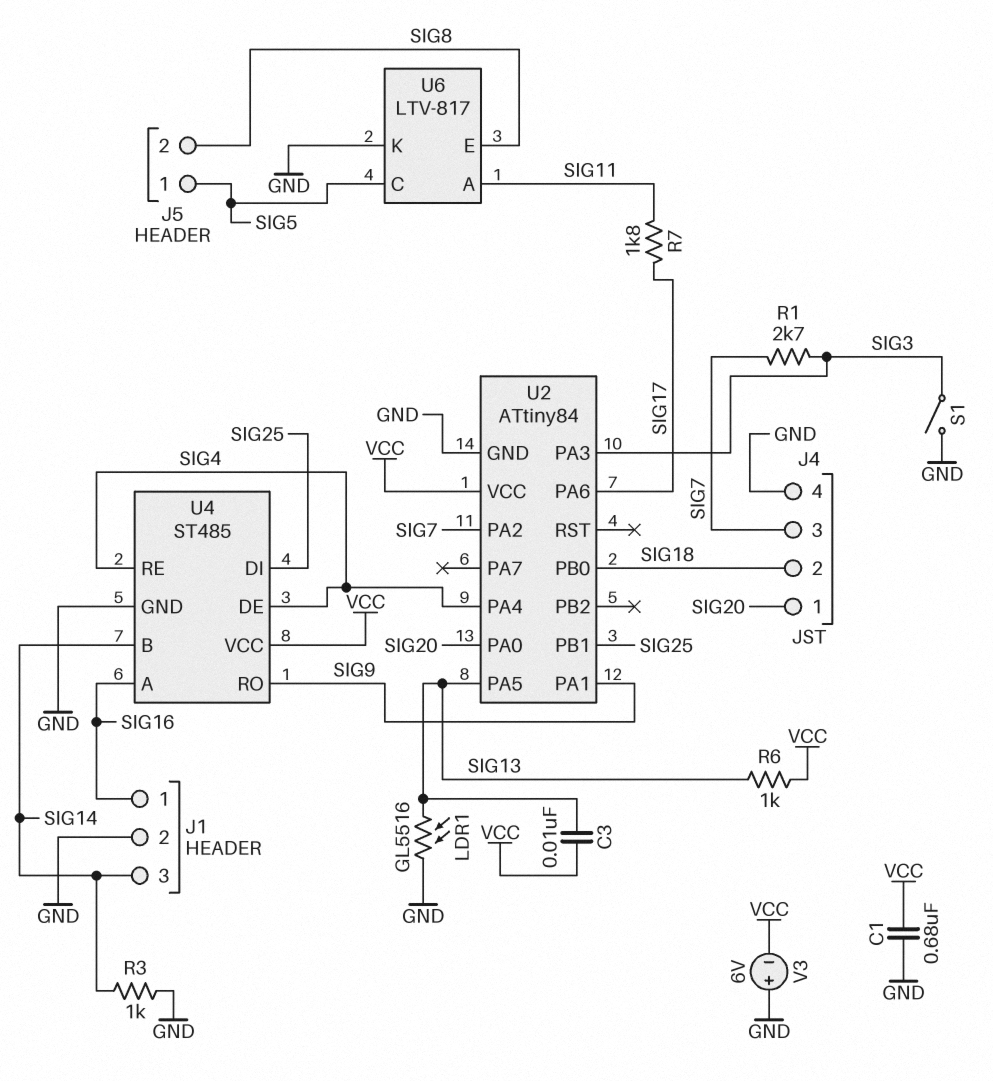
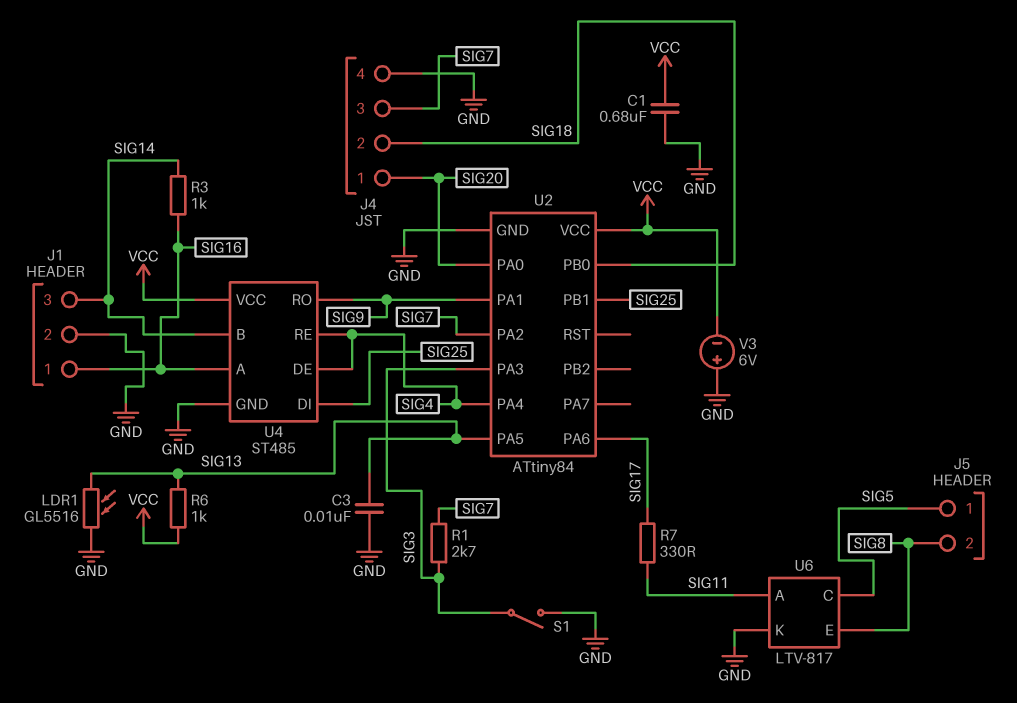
C3: 10nF (SIG13, VCC) -> 10nF (GND, SIG13)
R3: 1k (GND, SIG14) -> 1k (SIG14, SIG16)
R7: 1.8k (SIG11, SIG17) -> 330 (SIG11, SIG17)

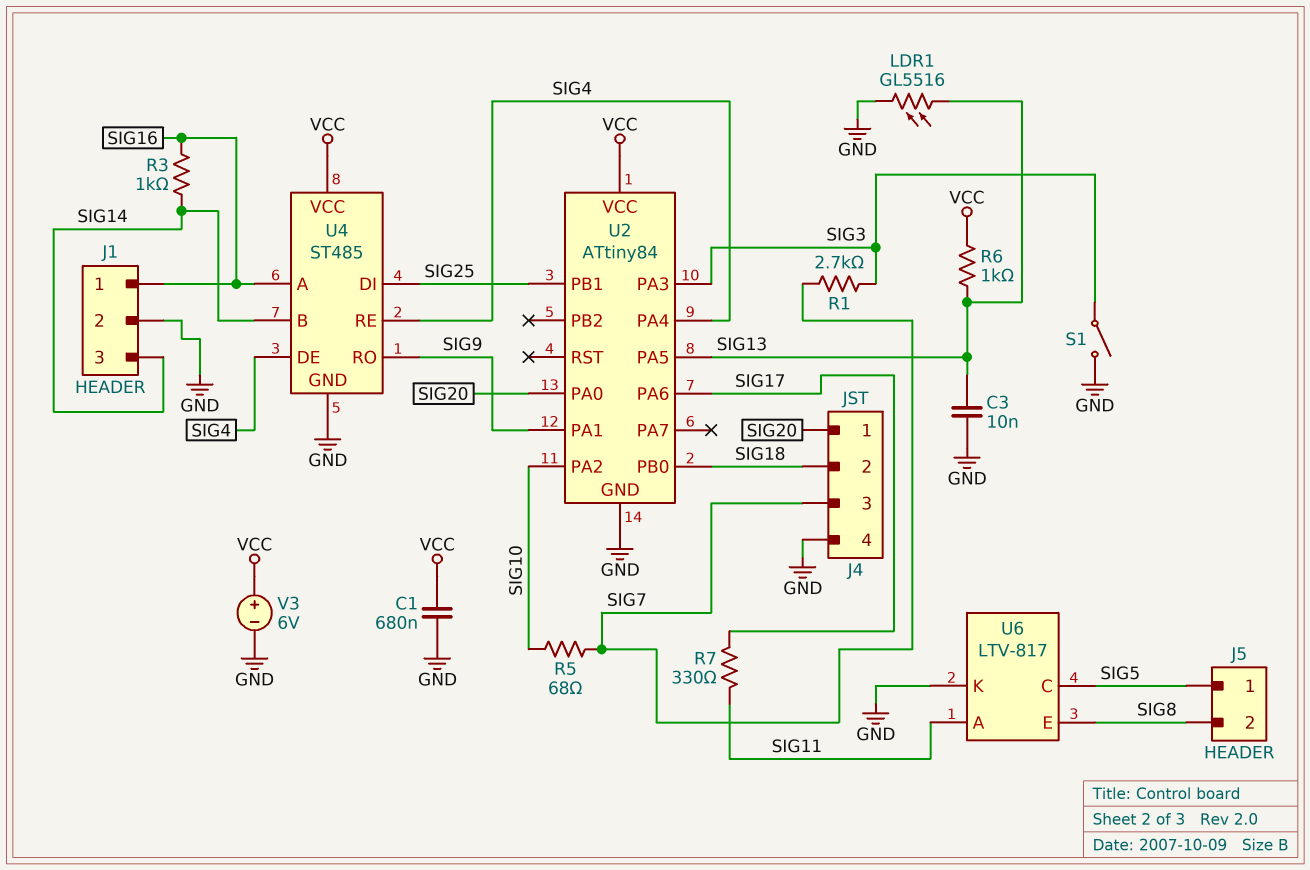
R5: none -> 68 (SIG7, SIG10)
U2 pin PA2: SIG7 -> SIG10
V3: 6V (plus GND, minus VCC) -> 6V (plus VCC, minus GND)

